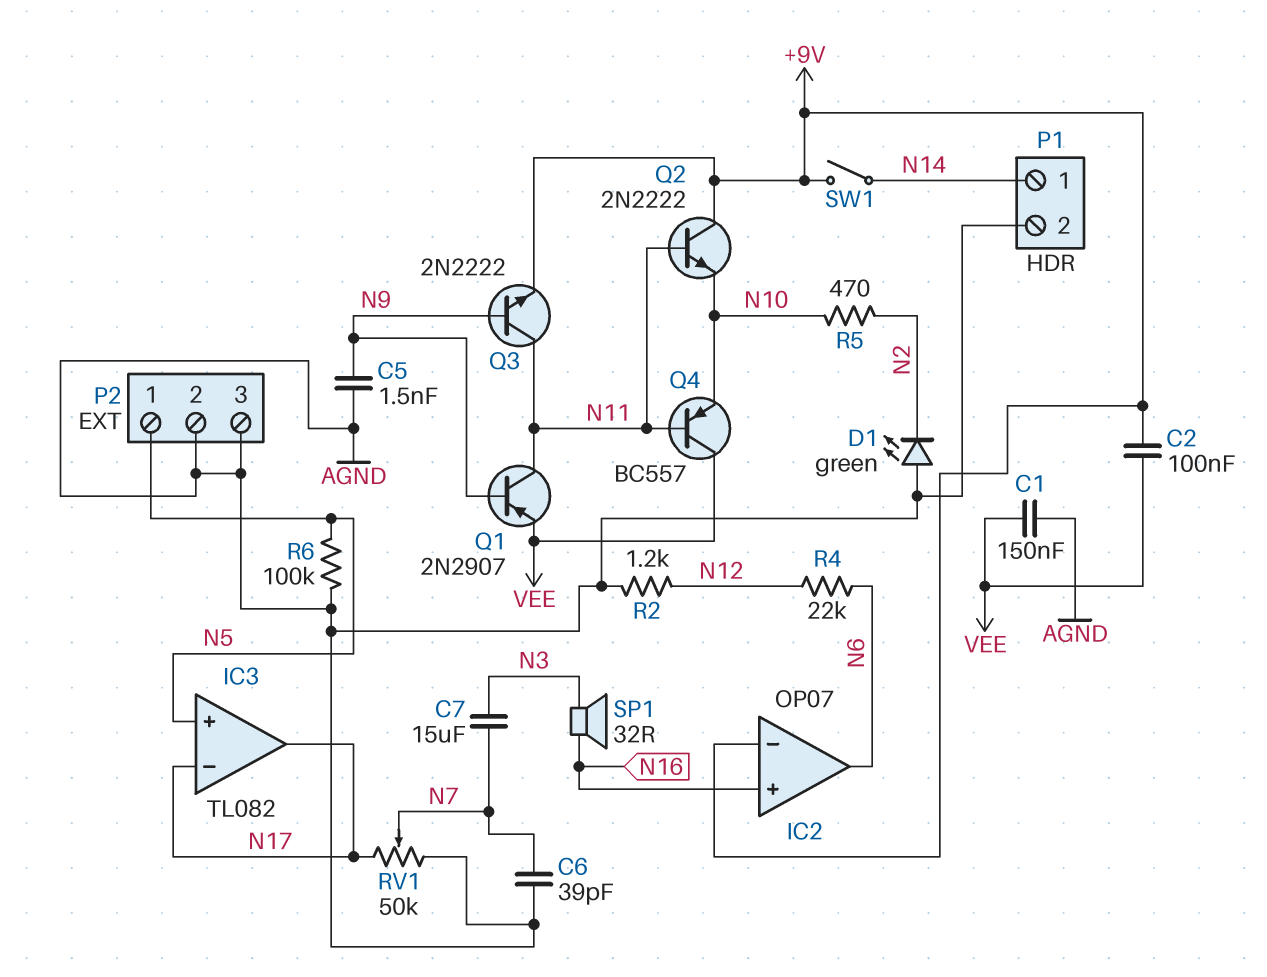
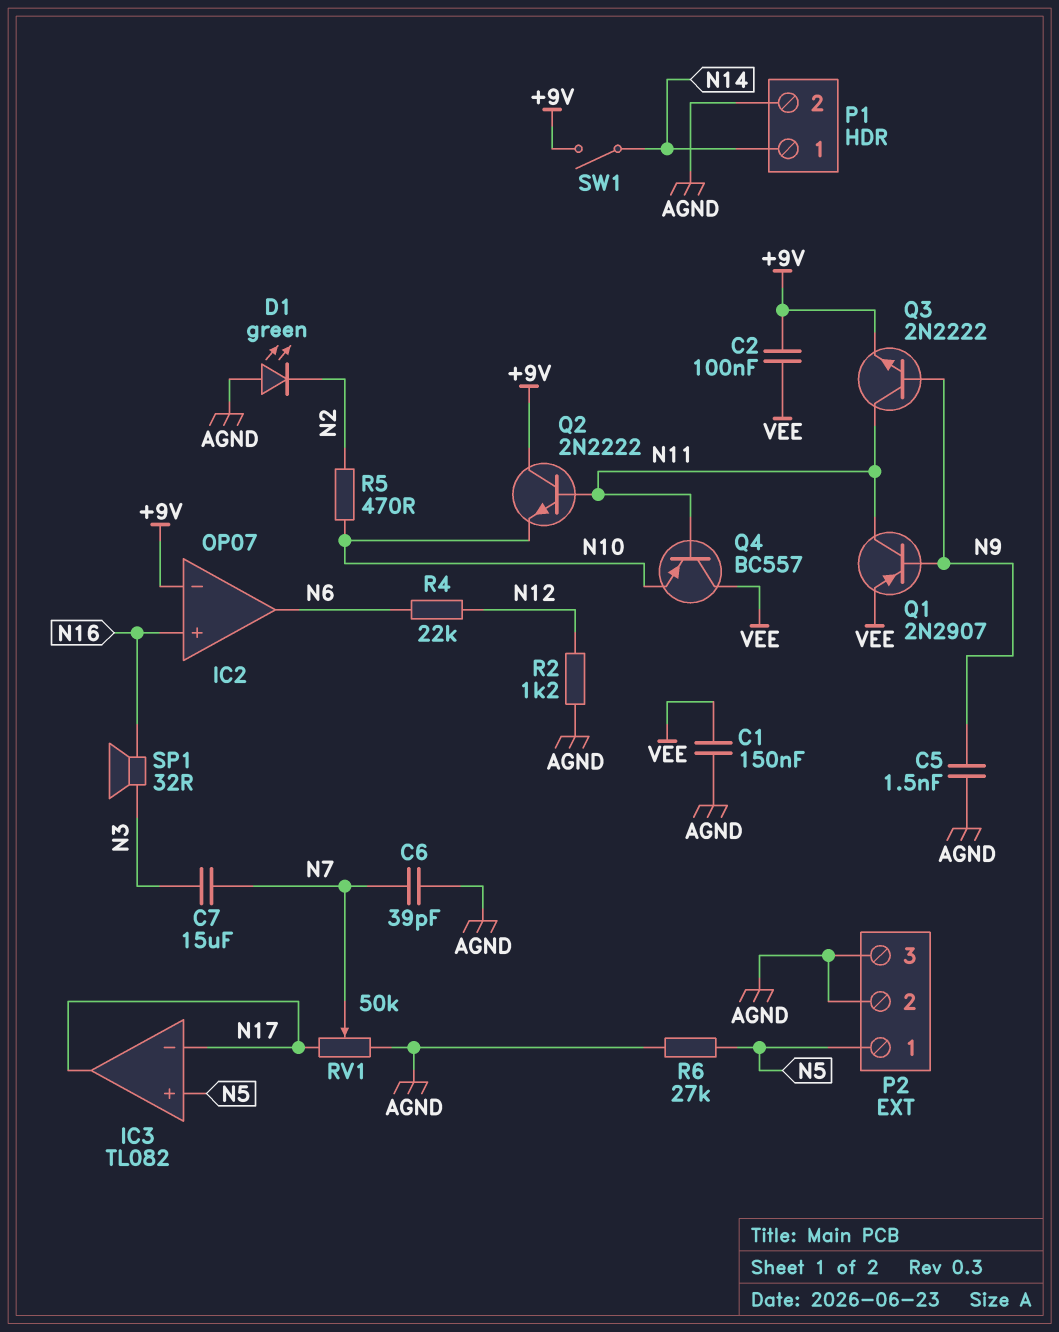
R6: 100k (AGND, N5) -> 27k (AGND, N5)

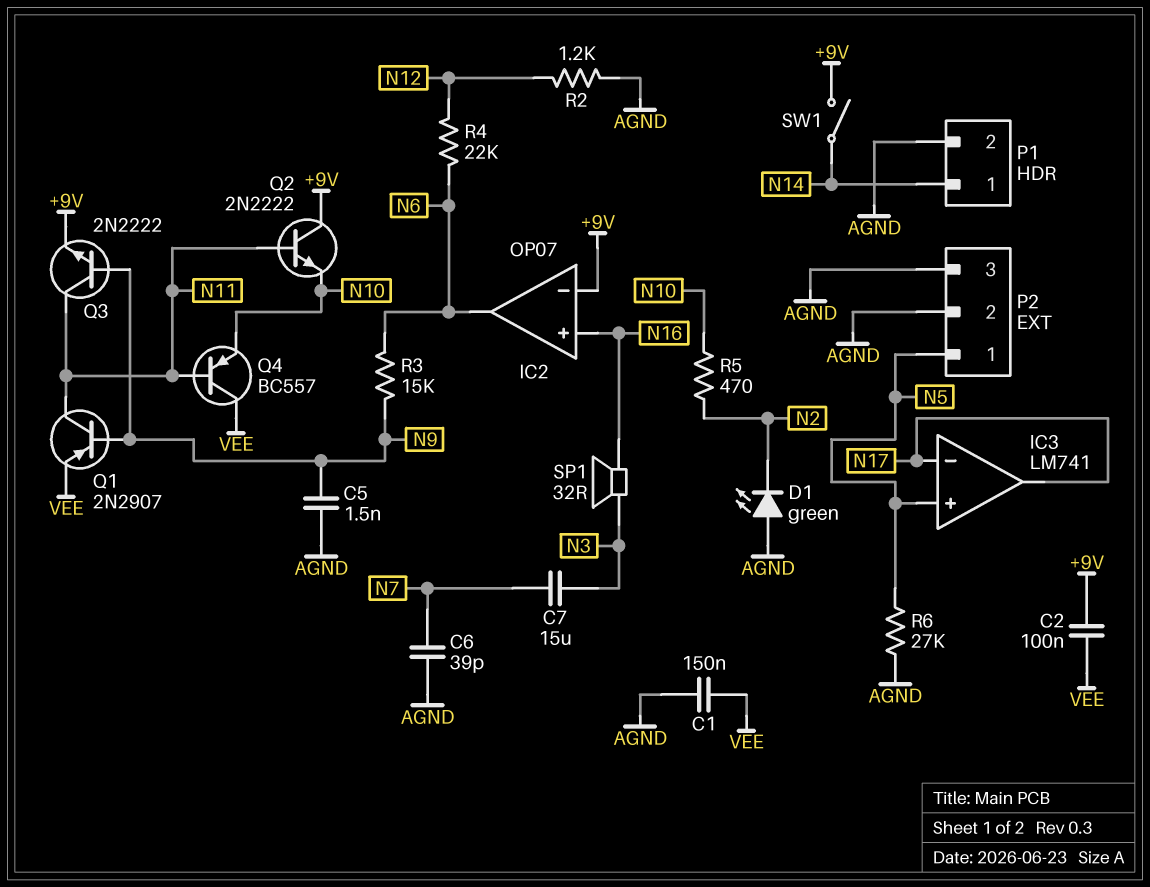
IC3: TL082 -> LM741
R3: none -> 15k (N6, N9)
RV1: 50k (AGND, N17, wiper N7) -> none

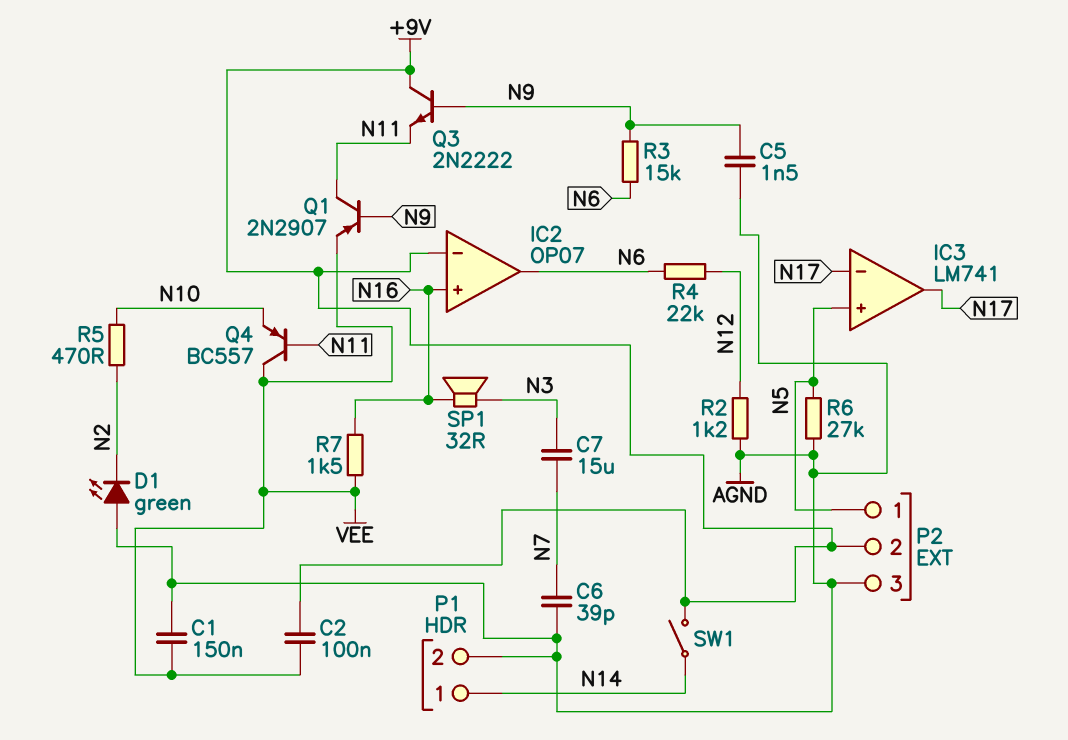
P2 pin 2: AGND -> +9V
Q2: NPN 2N2222 (B N11, C +9V, E N10) -> none
Q3: NPN 2N2222 (B N9, C N11, E +9V) -> NPN 2N2222 (B N9, C +9V, E N11)
R7: none -> 1.5k (N16, VEE)

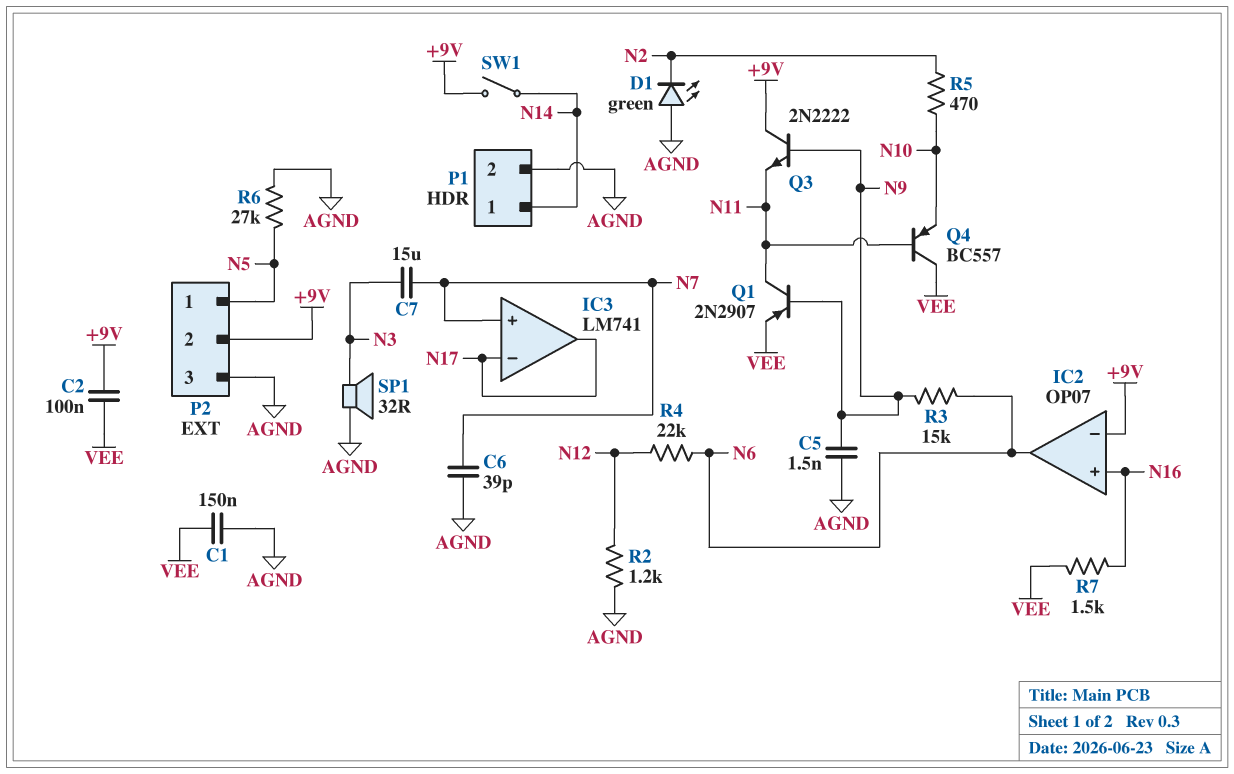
IC3 pin in+: N5 -> N7
SP1: speaker 32R (N3, N16) -> speaker 32R (AGND, N3)

